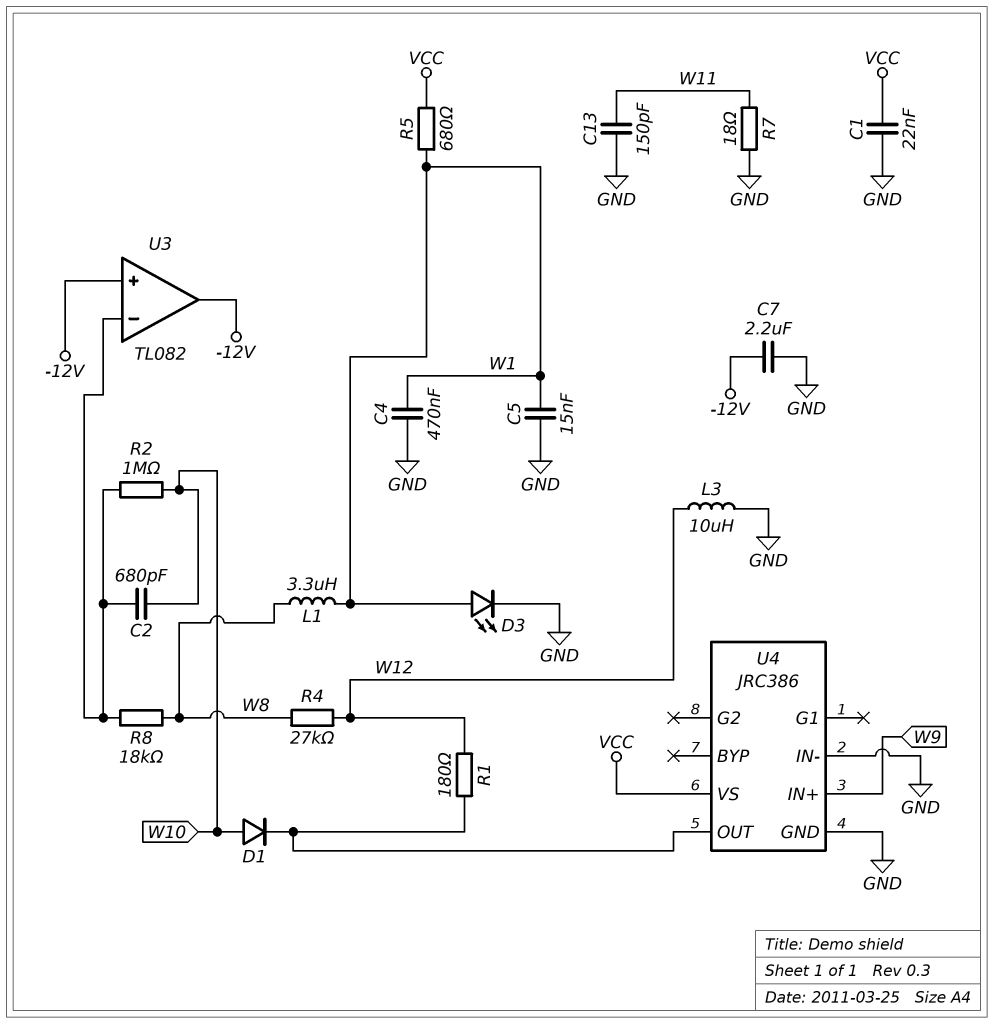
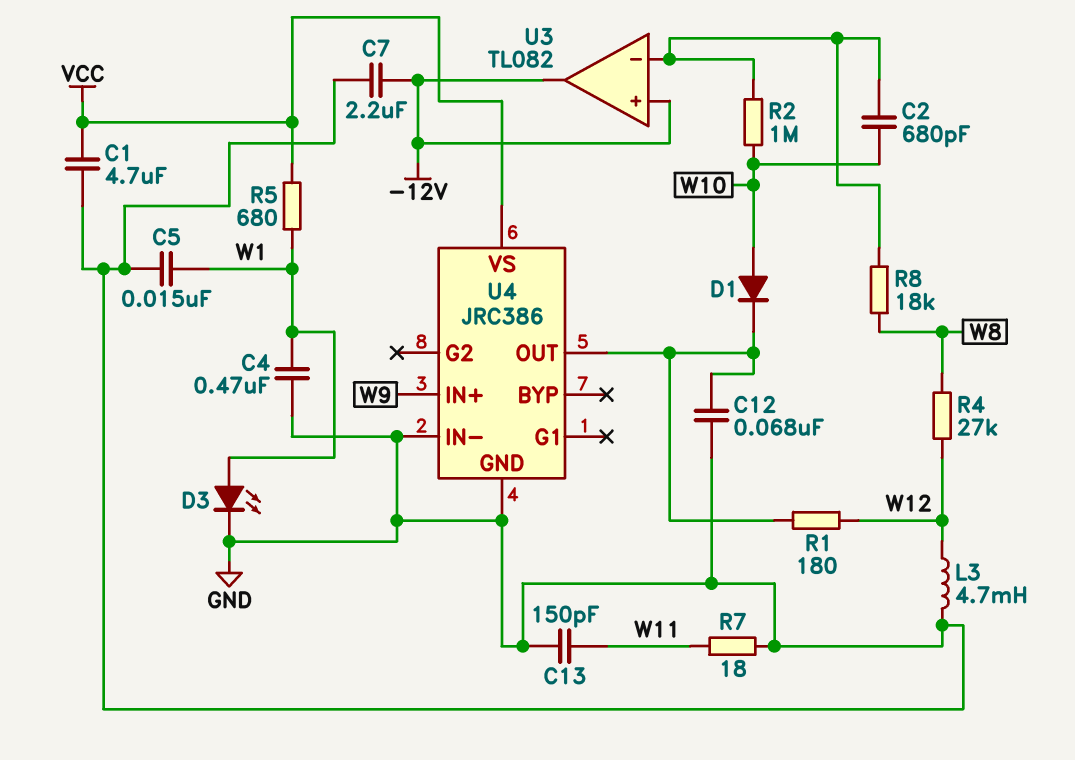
C1: 22nF (GND, VCC) -> 4.7uF (GND, VCC)
C12: none -> 68nF (GND, U4/OUT)
L1: 3.3uH (W1, W8) -> none
L3: 10uH (GND, W12) -> 4.7mH (GND, W12)

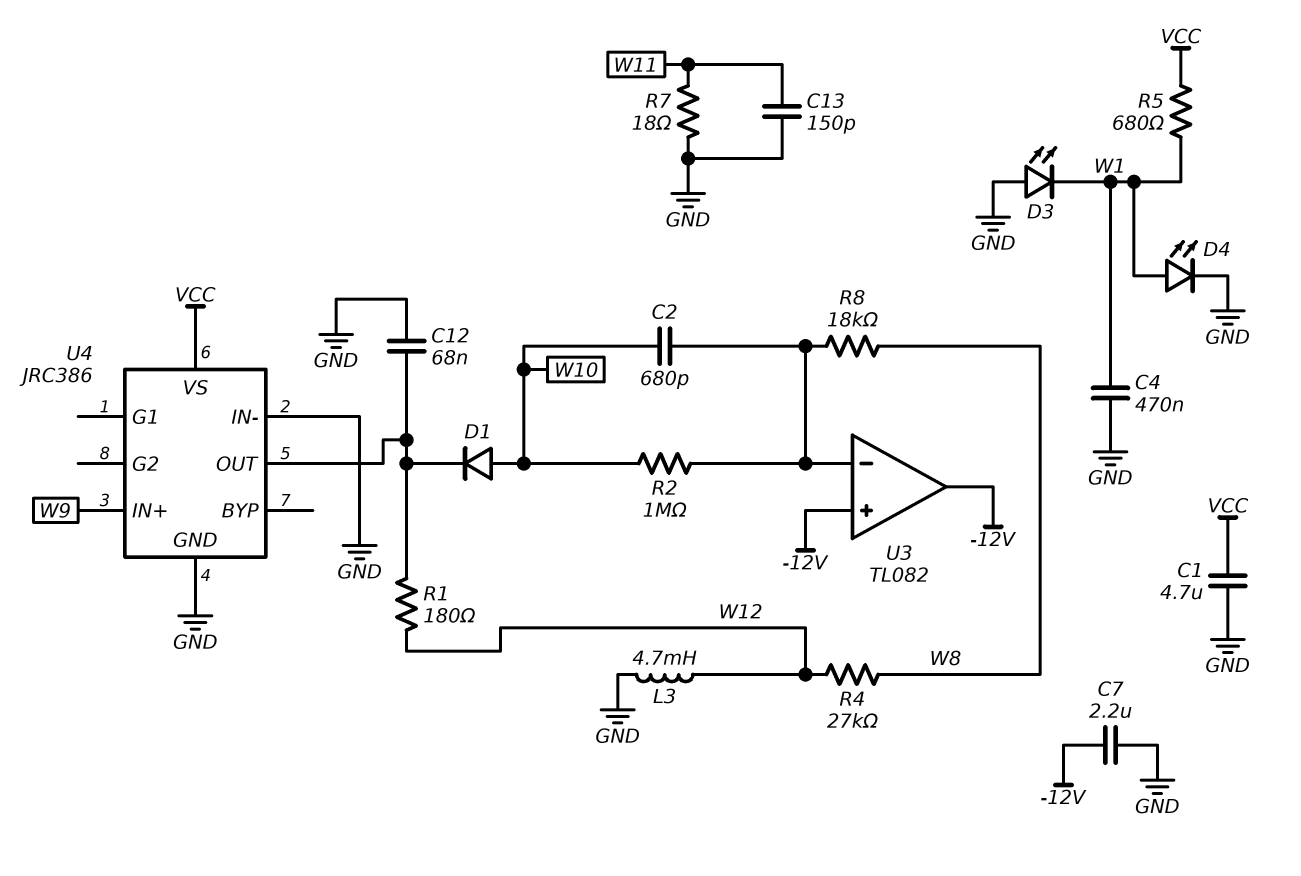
C5: 15nF (GND, W1) -> none
D3: LED (A W1, K GND) -> LED (A GND, K W1)
D4: none -> LED (A W1, K GND)

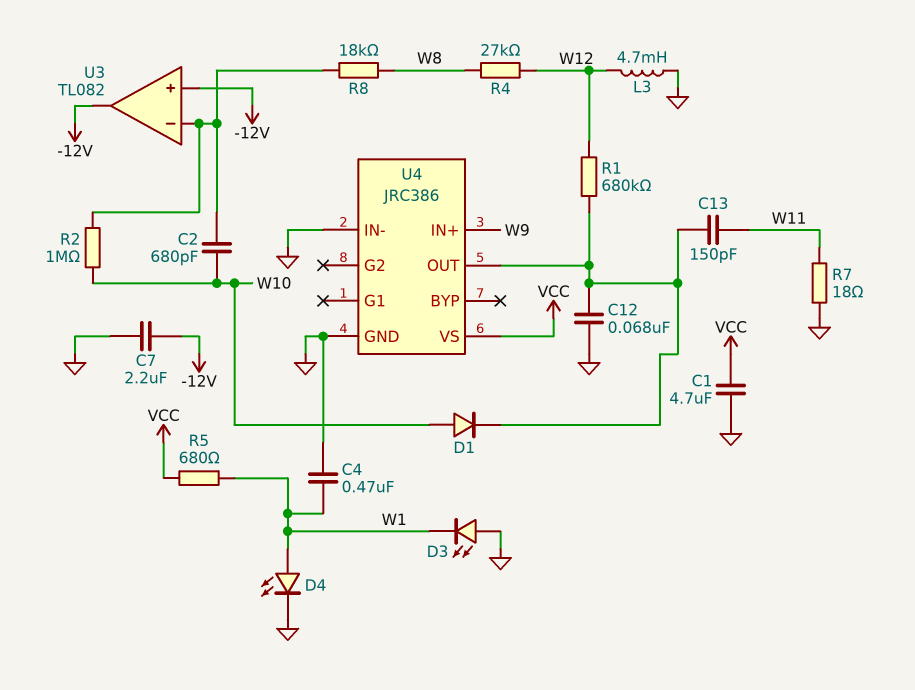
C13: 150pF (GND, W11) -> 150pF (U4/OUT, W11)
R1: 180 (U4/OUT, W12) -> 680k (U4/OUT, W12)

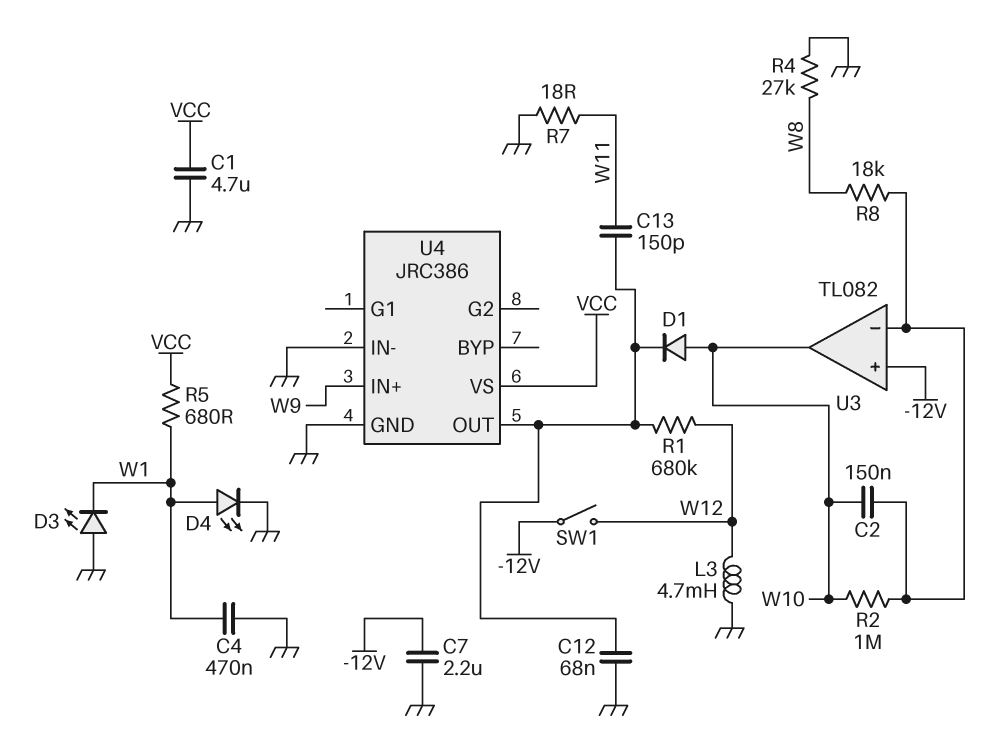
C2: 680pF (U3/in-, W10) -> 150nF (U3/in-, W10)
R4: 27k (W8, W12) -> 27k (GND, W8)
SW1: none -> switch (-12V, W12)
U3 pin out: -12V -> W10

